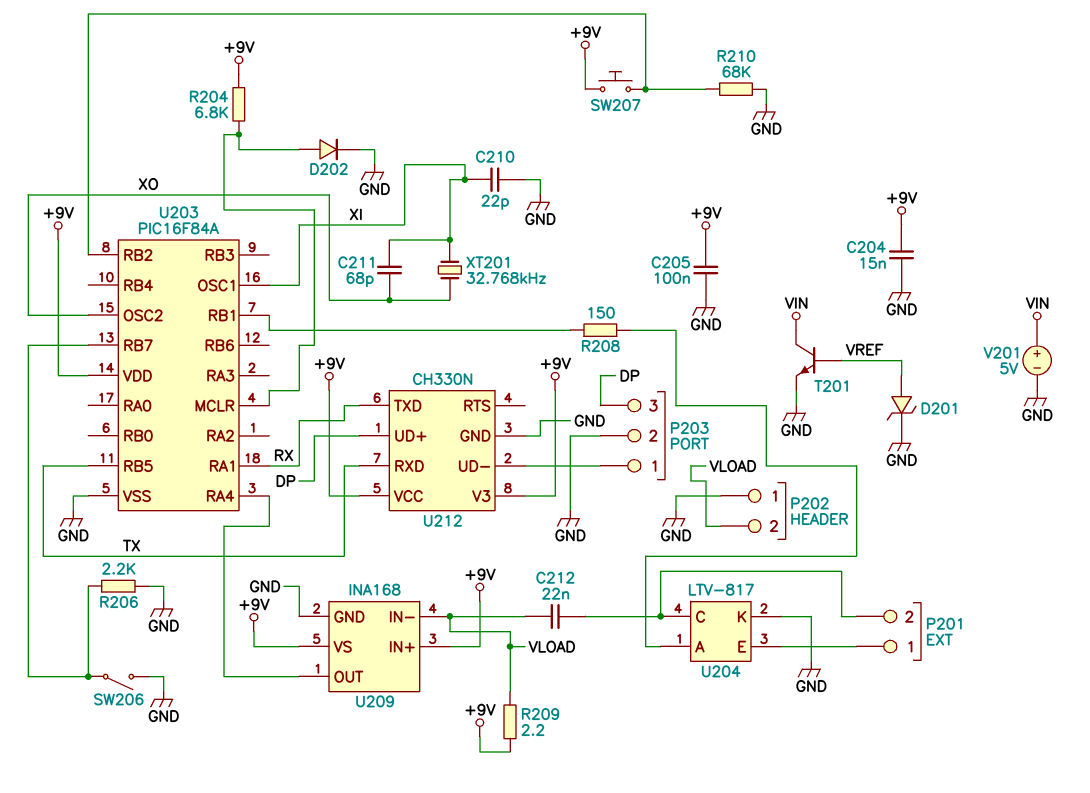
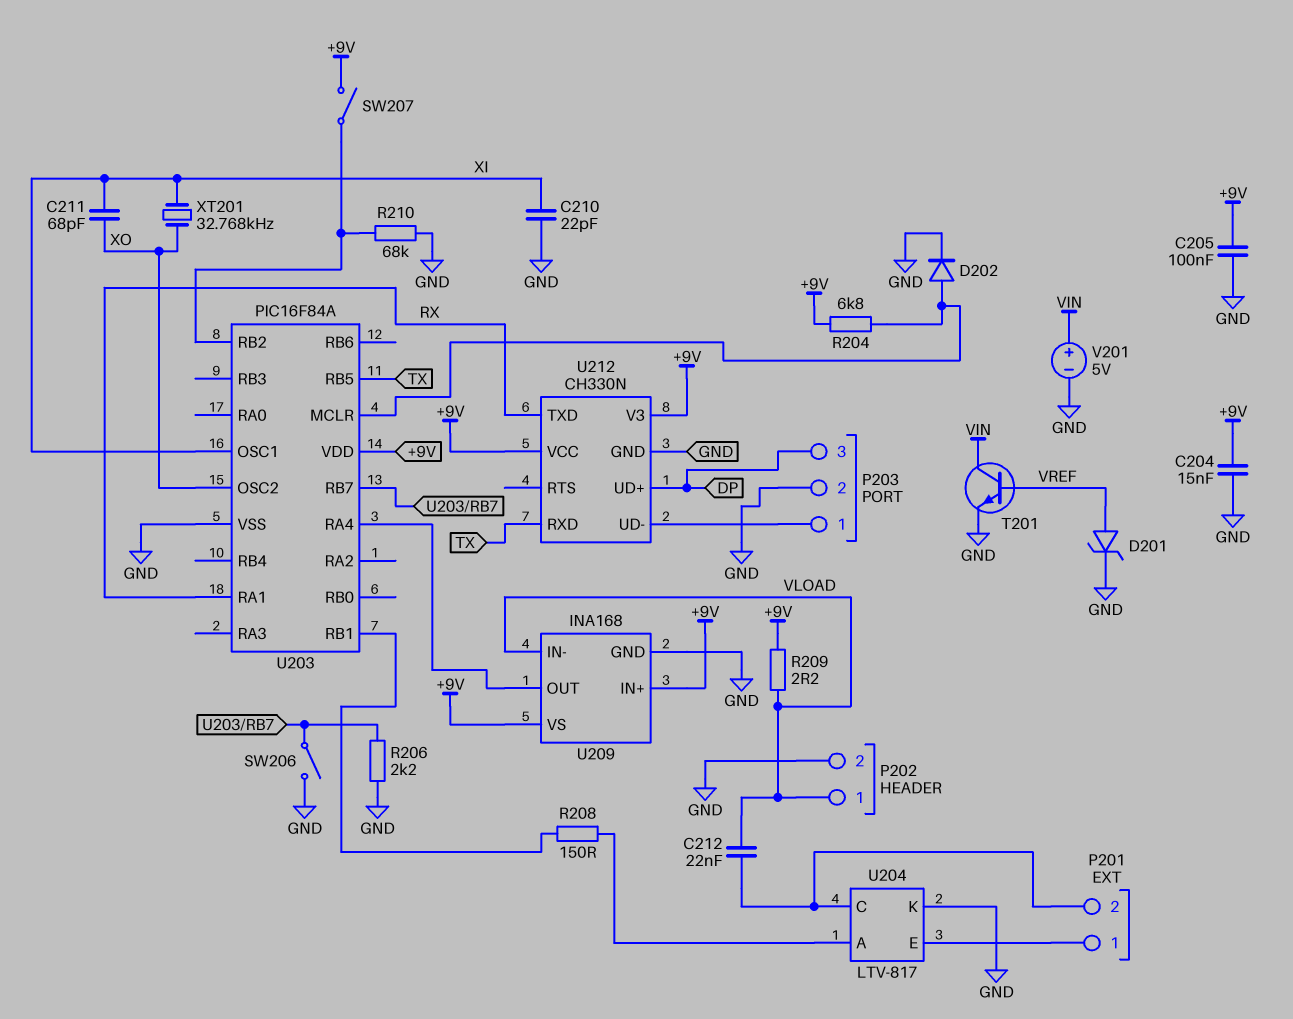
P202 pin 1: GND -> VLOAD
P202 pin 2: VLOAD -> GND
SW207: button (+9V, U203/RB2) -> switch (+9V, U203/RB2)

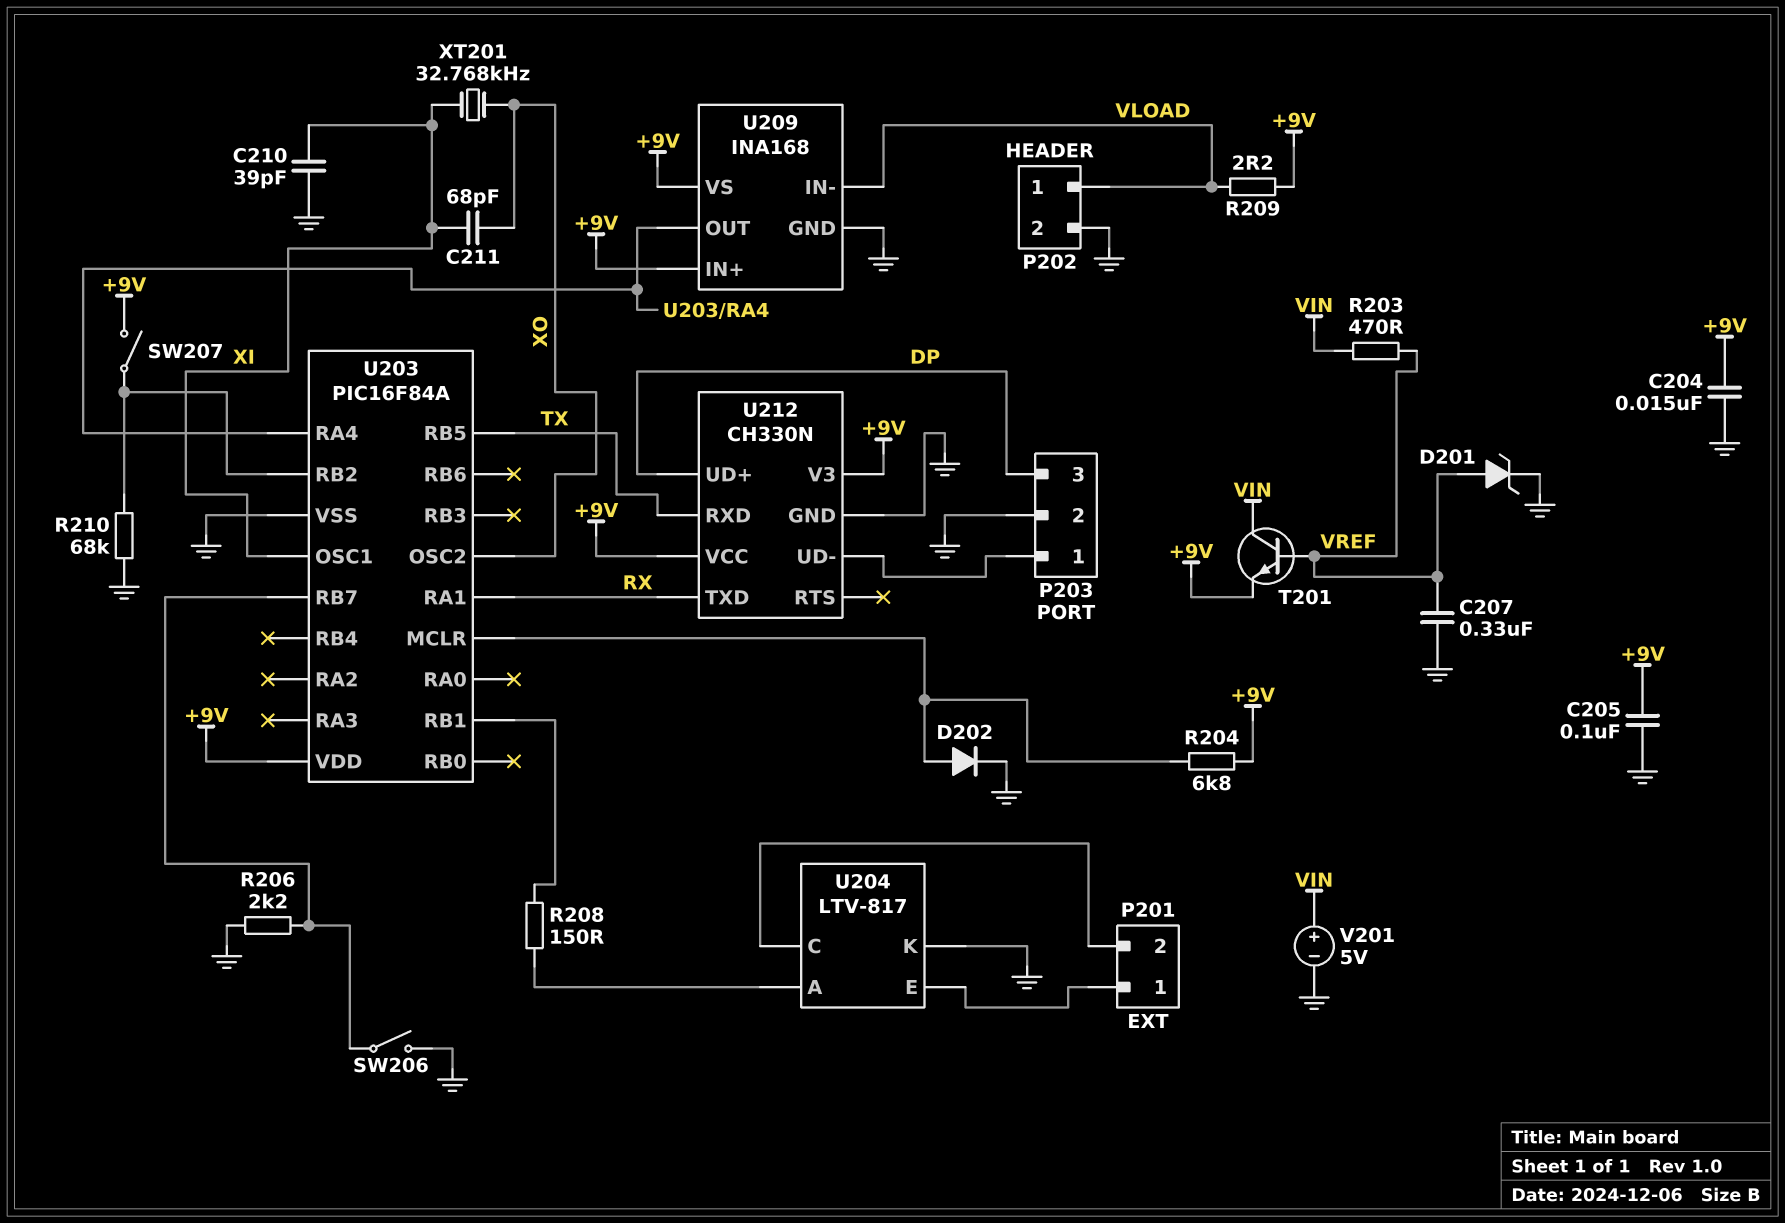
C207: none -> 330nF (GND, VREF)
C210: 22pF (GND, XI) -> 39pF (GND, XI)
C212: 22nF (P201/2, VLOAD) -> none
R203: none -> 470 (VIN, VREF)
T201: NPN (B VREF, C VIN, E GND) -> NPN (B VREF, C VIN, E +9V)

